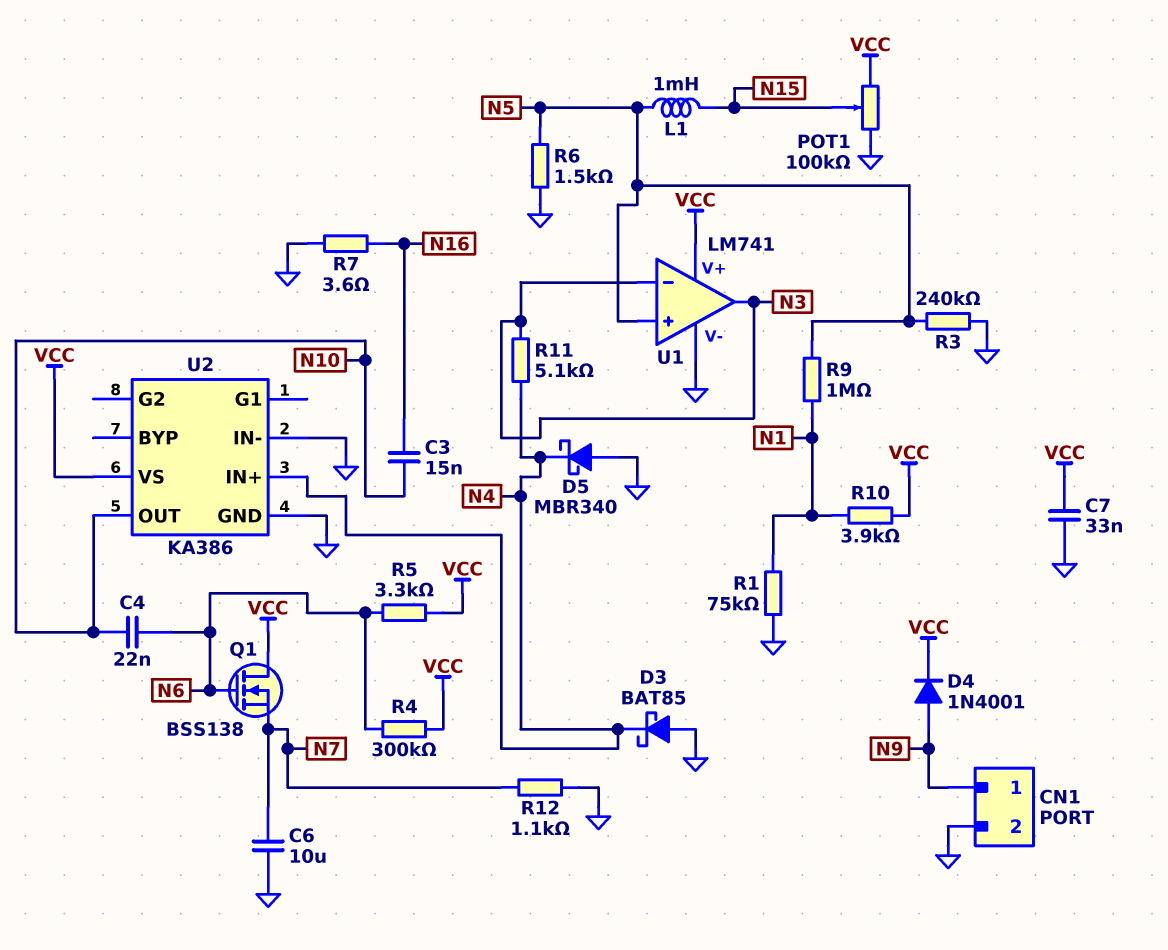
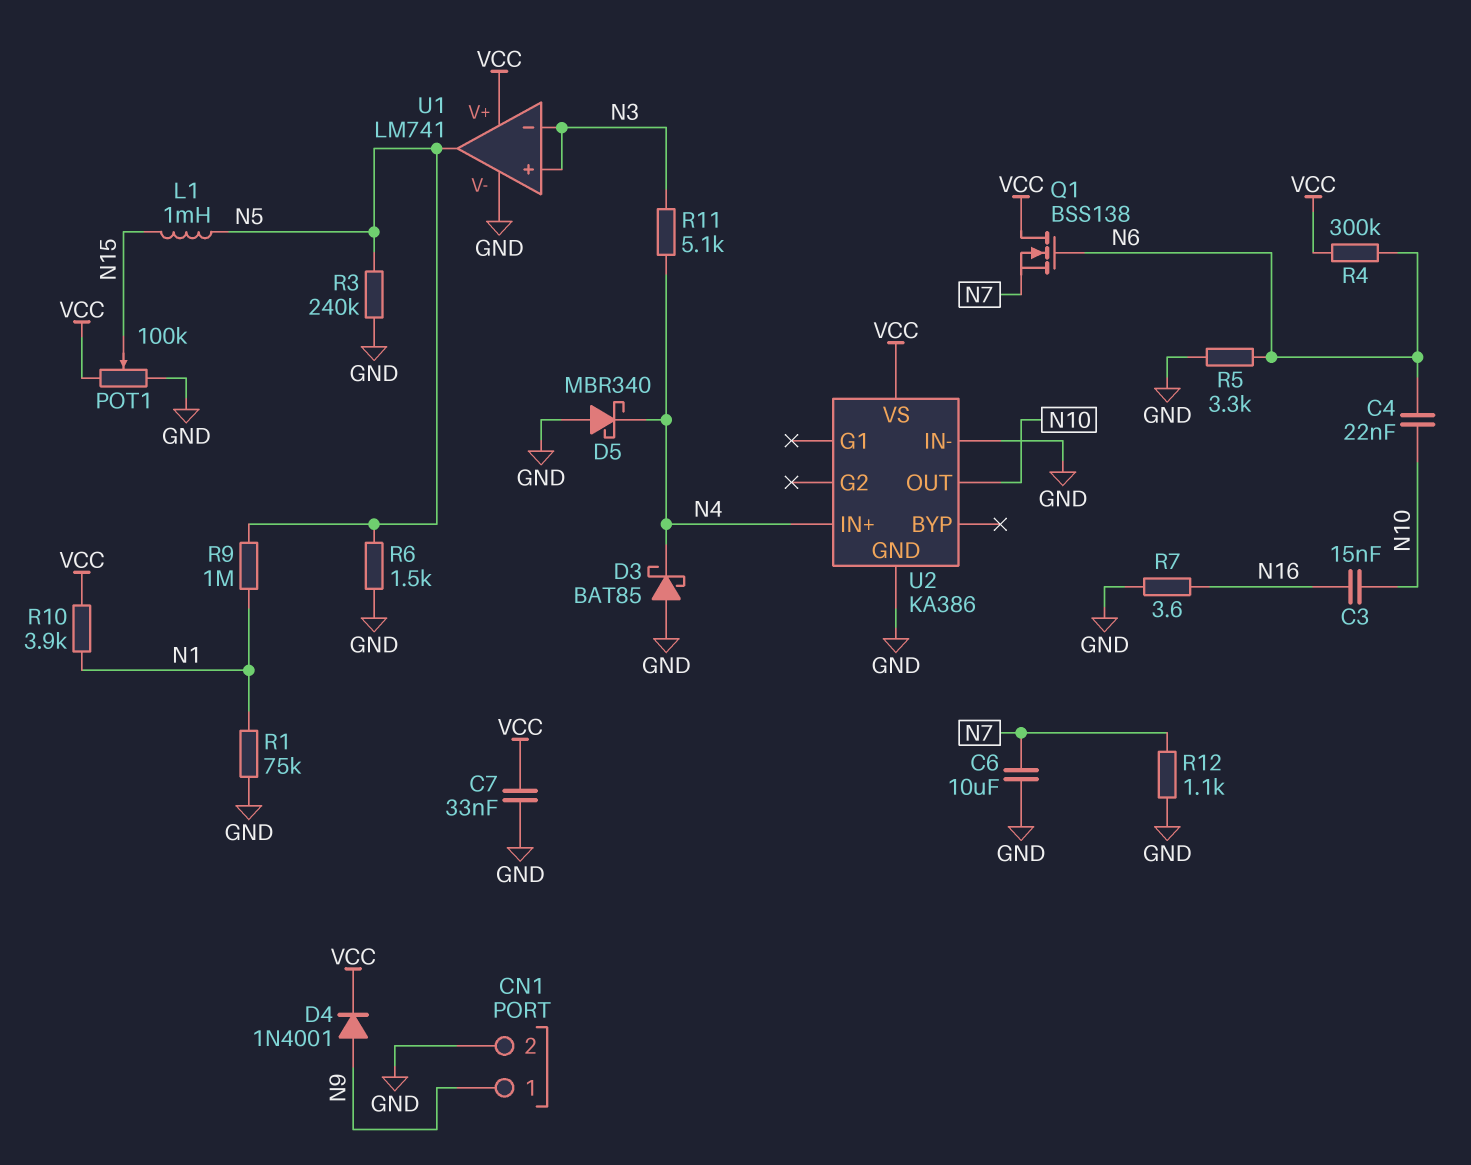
R5: 3.3k (N6, VCC) -> 3.3k (GND, N6)
U1 pin in+: N5 -> N3
U1 pin out: N3 -> N5

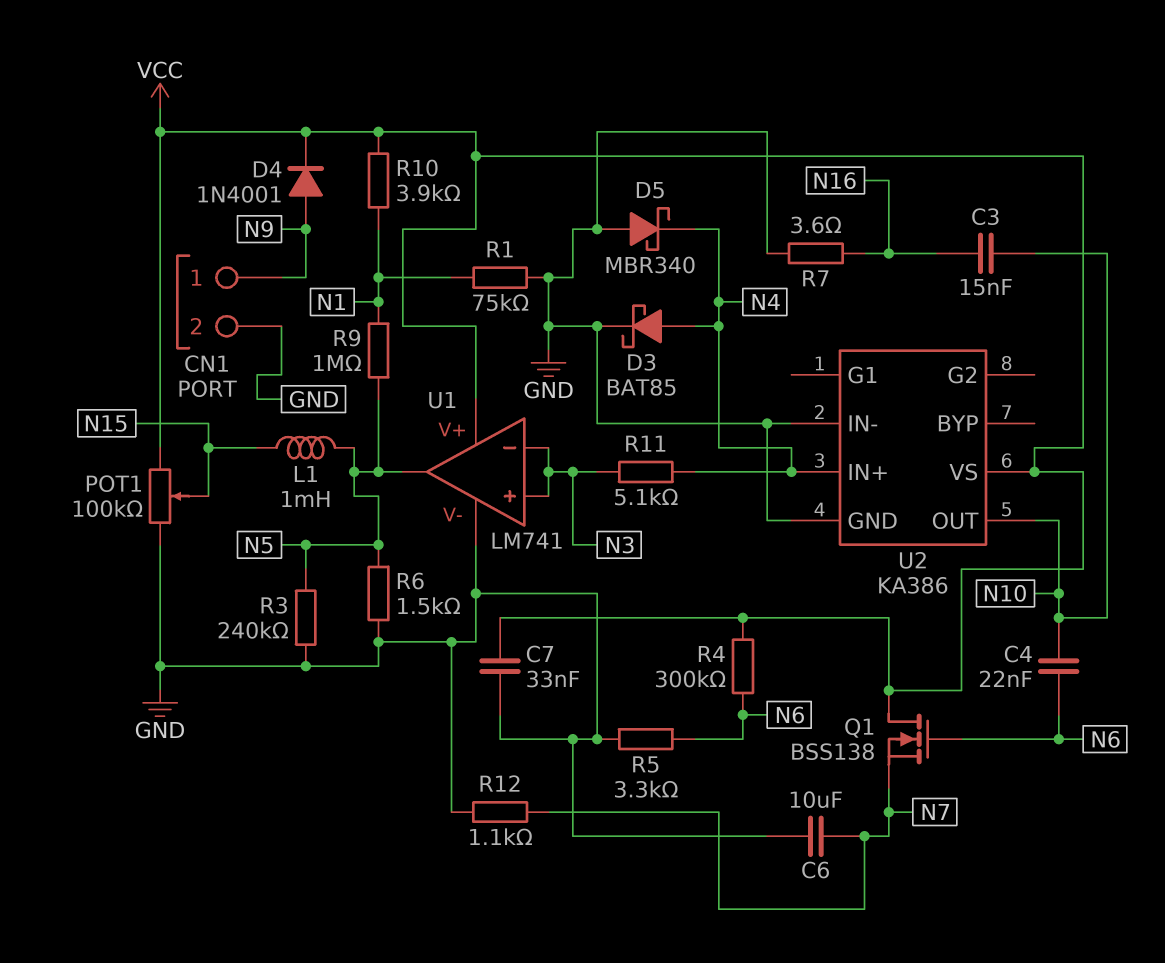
D3: schottky BAT85 (A GND, K N4) -> schottky BAT85 (A N4, K GND)

